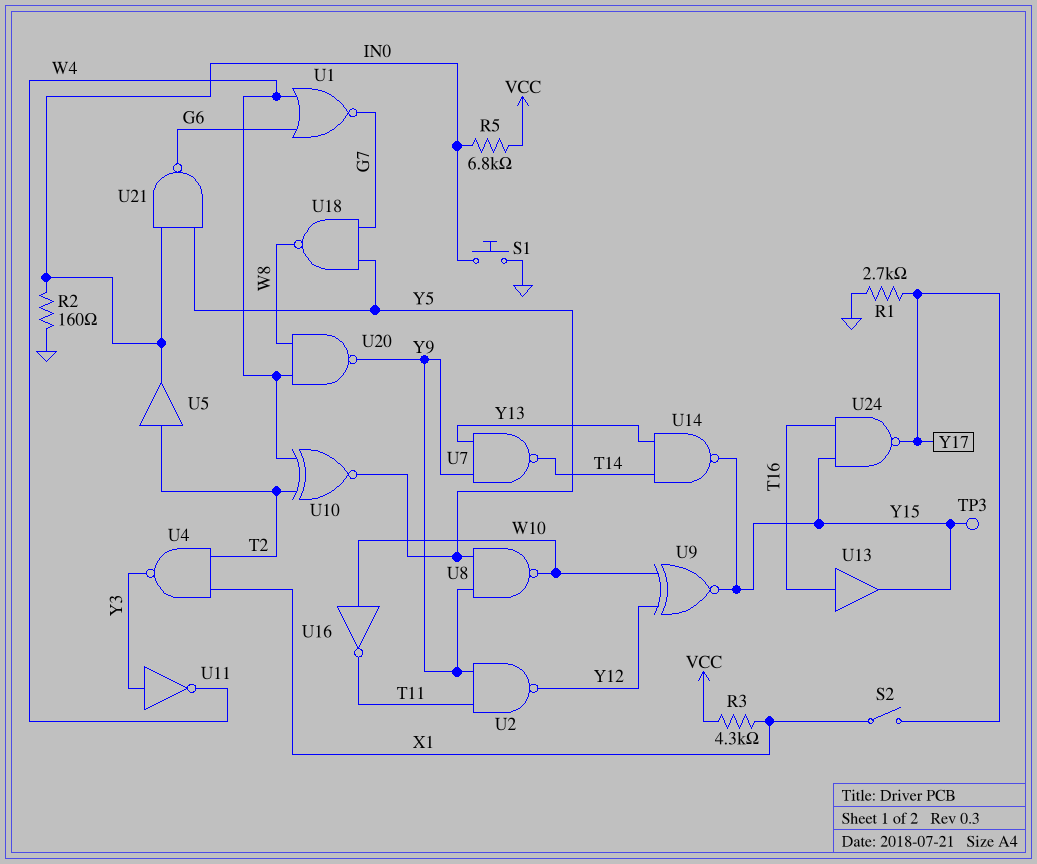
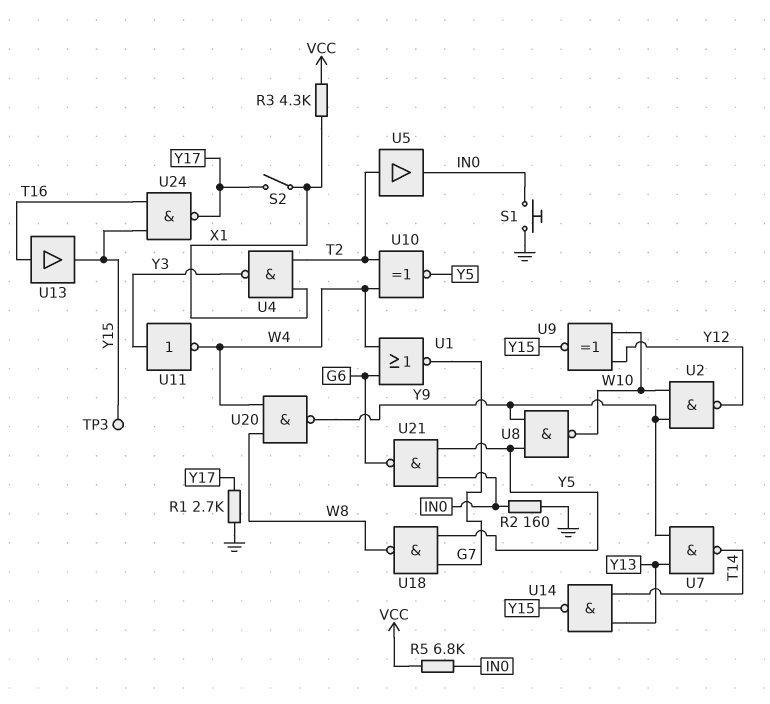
U2: NAND (in T11, in Y9, out Y12) -> NAND (in W10, in Y9, out Y12)
U16: NOT (in W10, out T11) -> none

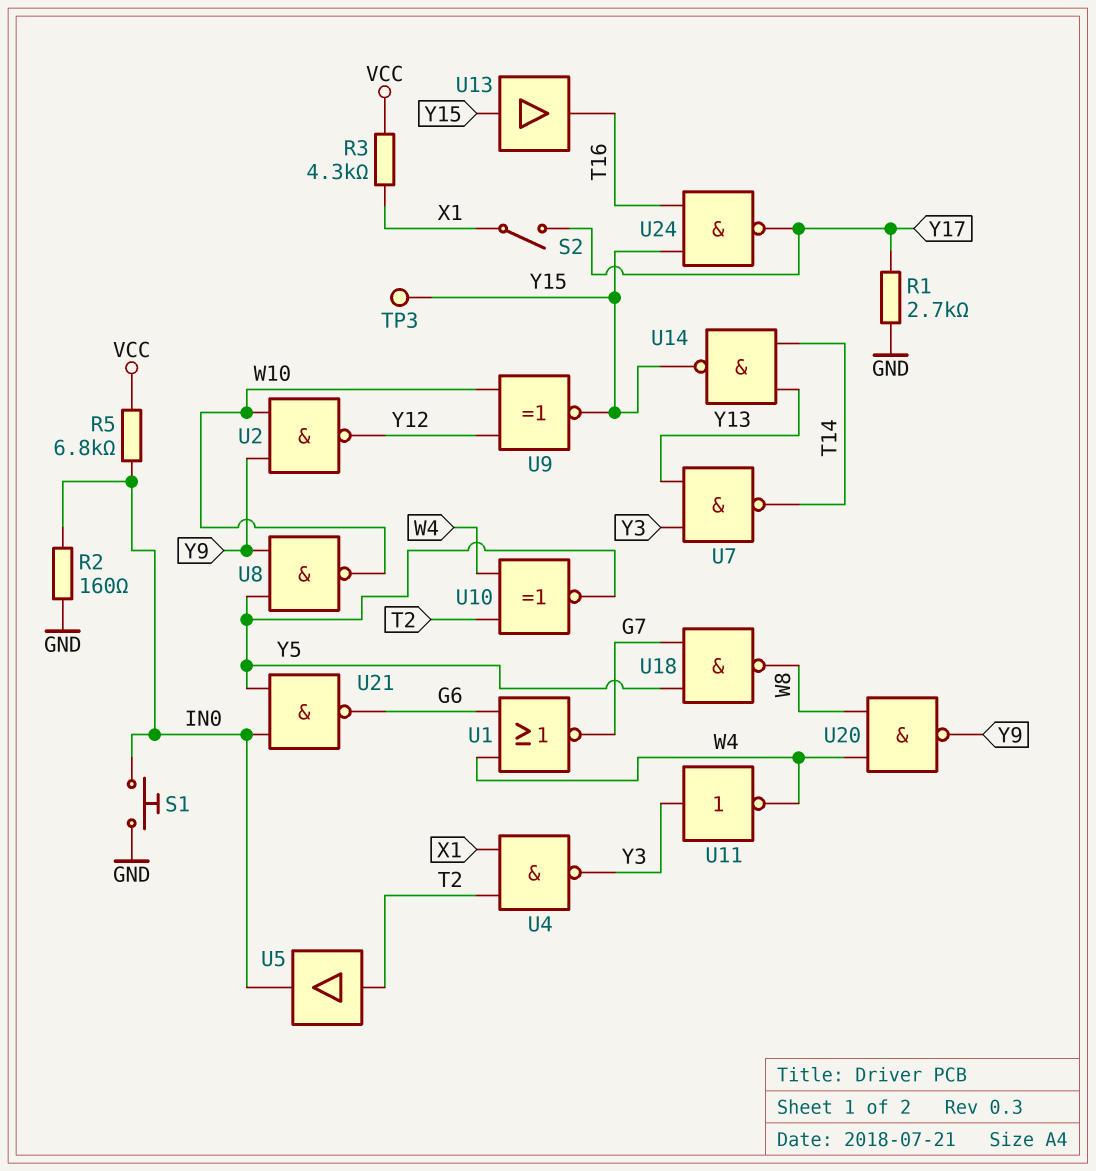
U7: NAND (in Y9, in Y13, out T14) -> NAND (in Y3, in Y13, out T14)
U13: buffer (in T16, out Y15) -> buffer (in Y15, out T16)

